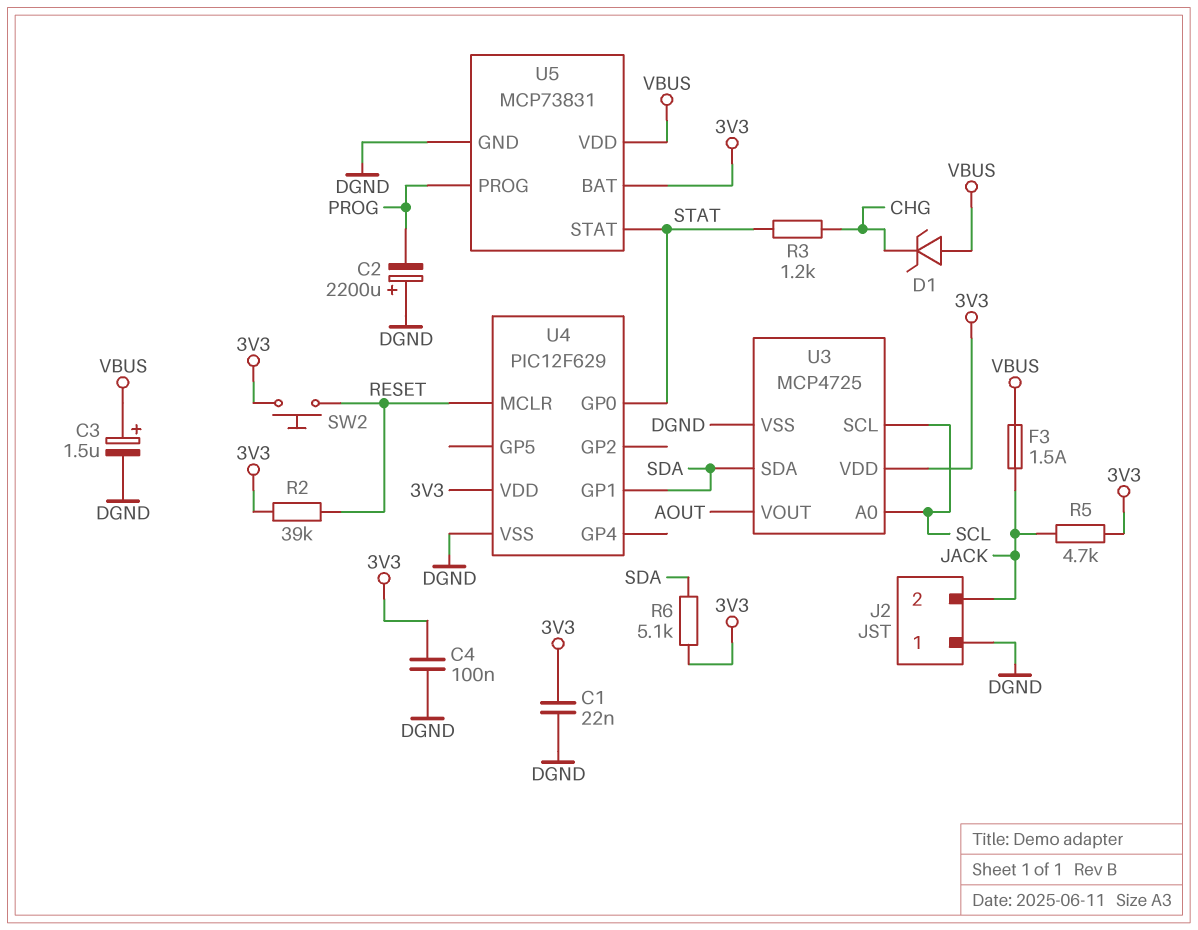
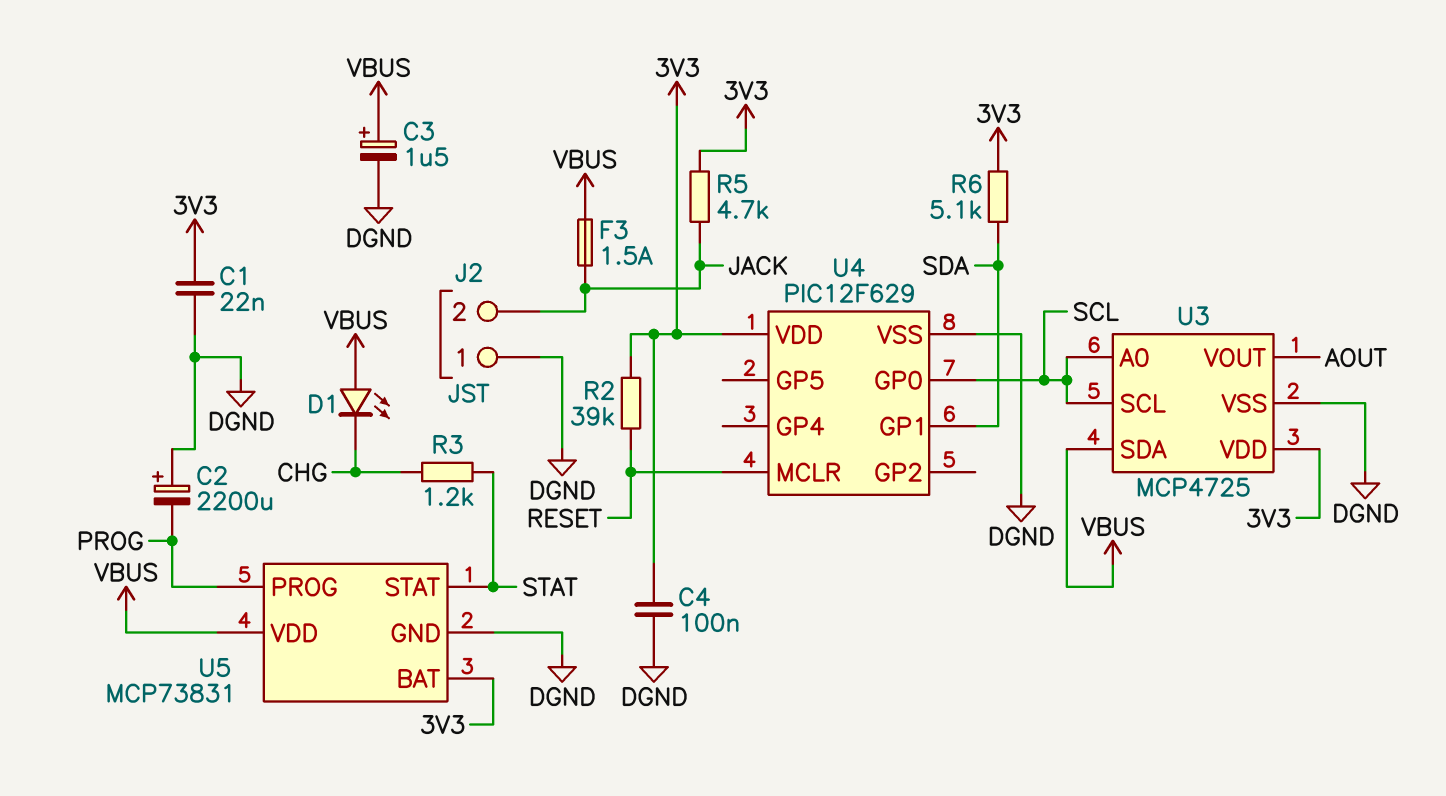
D1: zener (A VBUS, K CHG) -> LED (A VBUS, K CHG)
SW2: button (3V3, RESET) -> none
U3 pin SDA: SDA -> VBUS
U4 pin GP0: STAT -> SCL

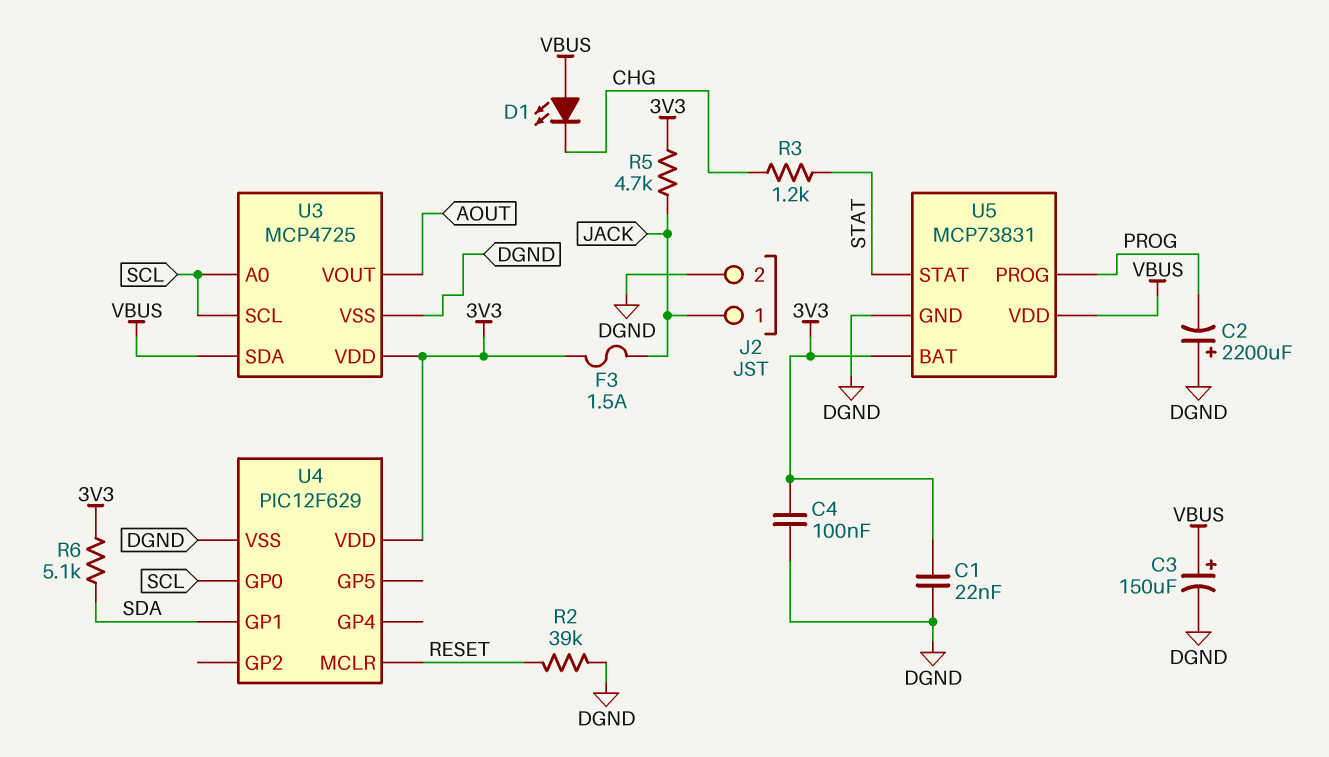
C3: 1.5uF (plus VBUS, minus DGND) -> 150uF (plus VBUS, minus DGND)
F3: 1.5A (JACK, VBUS) -> 1.5A (3V3, JACK)
J2 pin 1: DGND -> JACK
J2 pin 2: JACK -> DGND
R2: 39k (3V3, RESET) -> 39k (DGND, RESET)

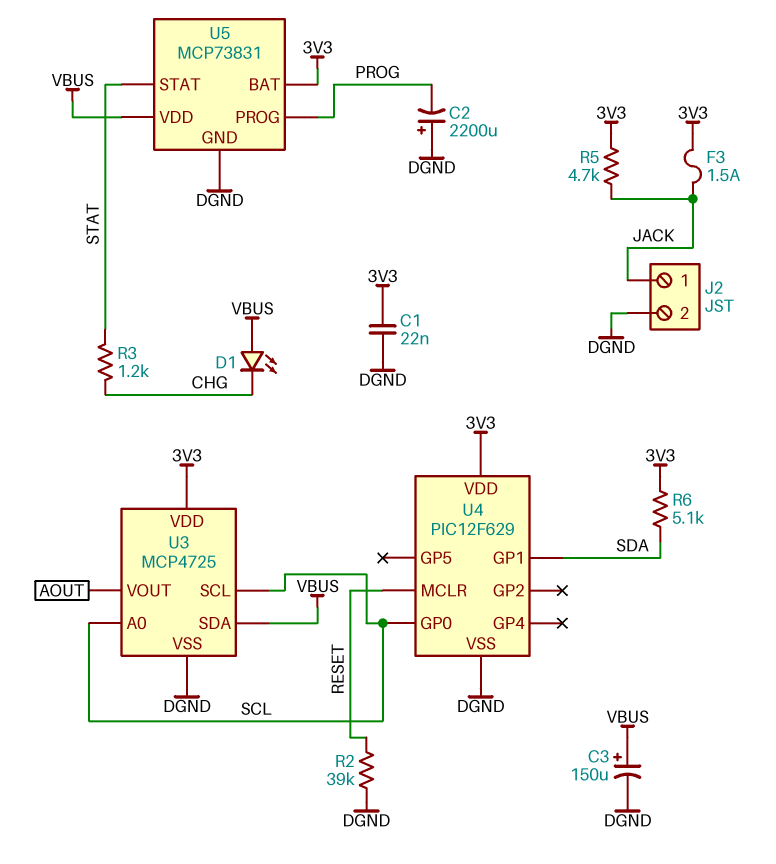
C4: 100nF (3V3, DGND) -> none

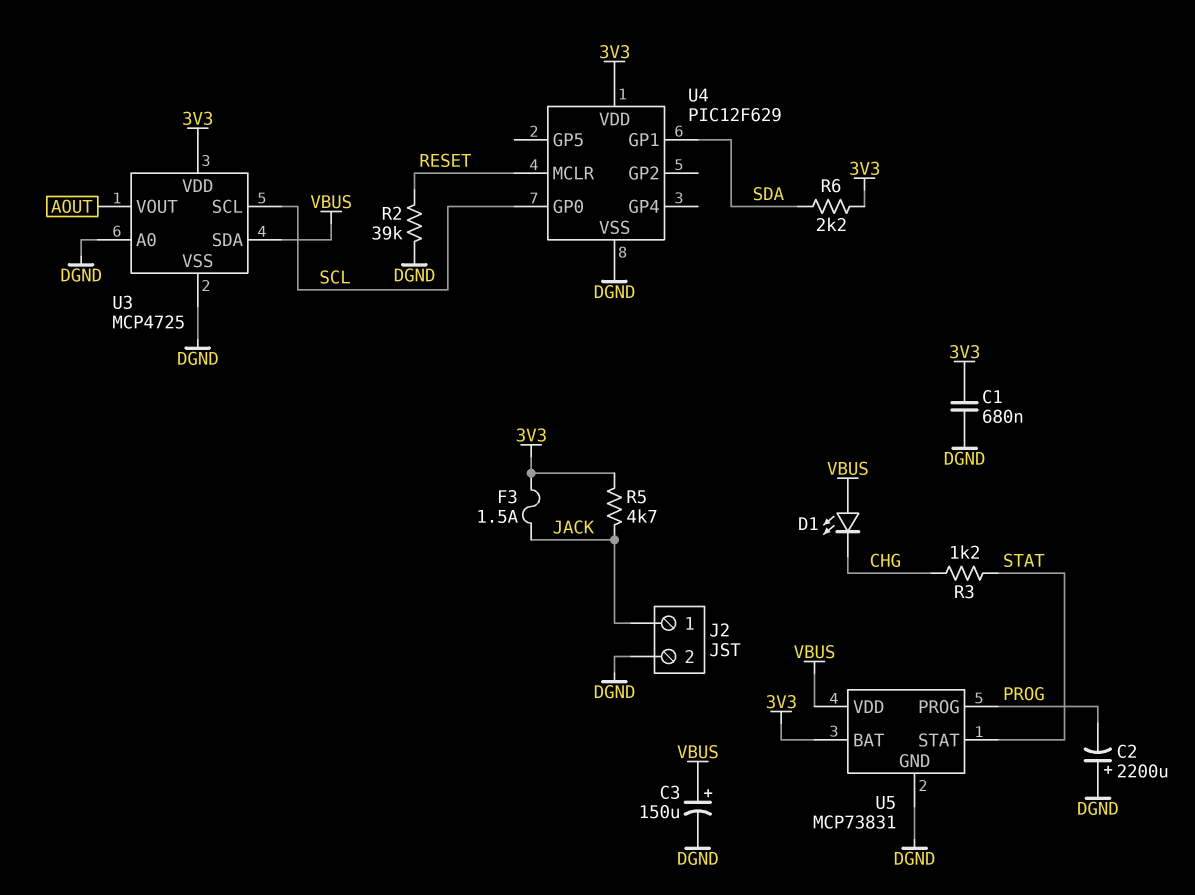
C1: 22nF (3V3, DGND) -> 680nF (3V3, DGND)
R6: 5.1k (3V3, SDA) -> 2.2k (3V3, SDA)
U3 pin A0: SCL -> DGND

